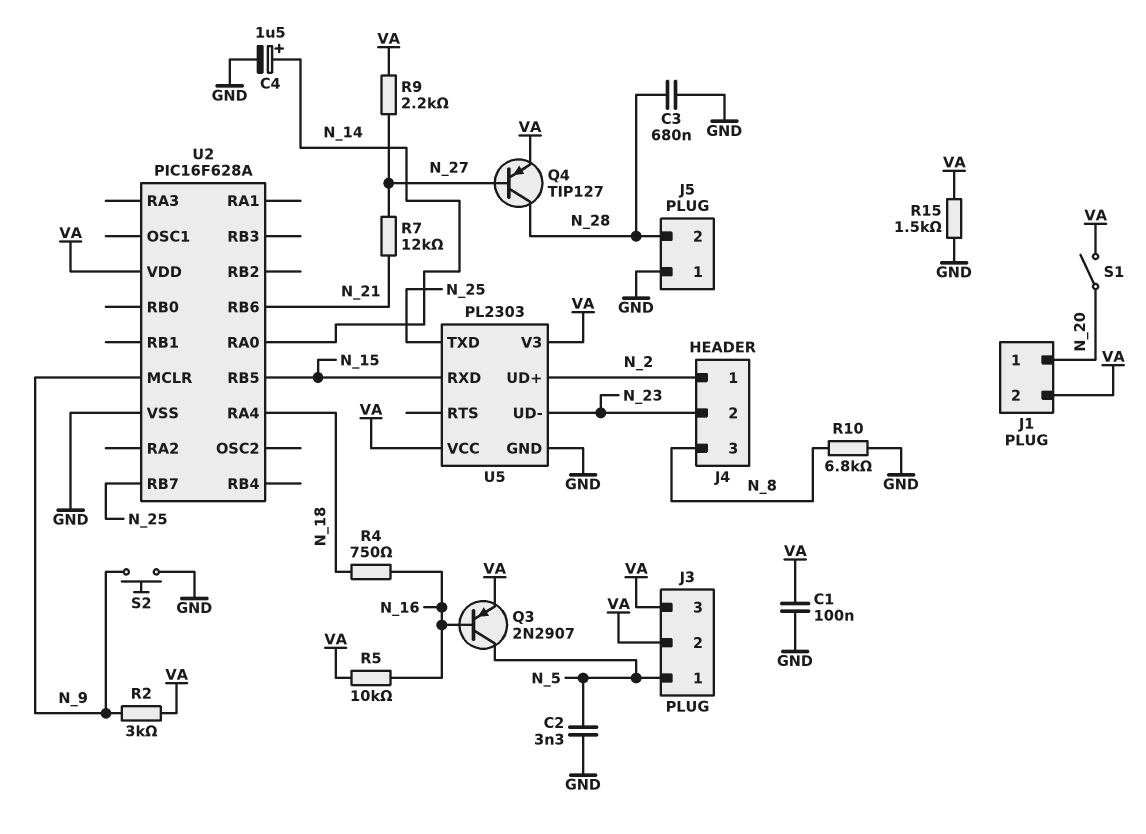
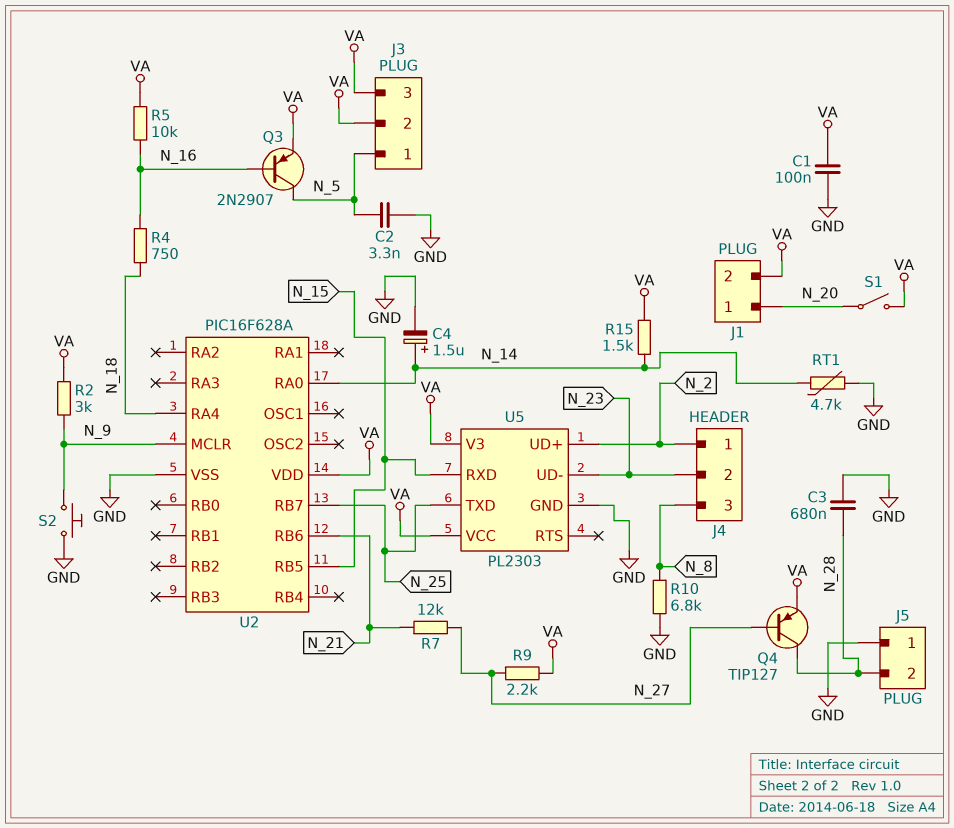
R15: 1.5k (GND, VA) -> 1.5k (N_14, VA)
RT1: none -> 4.7k (GND, N_14)

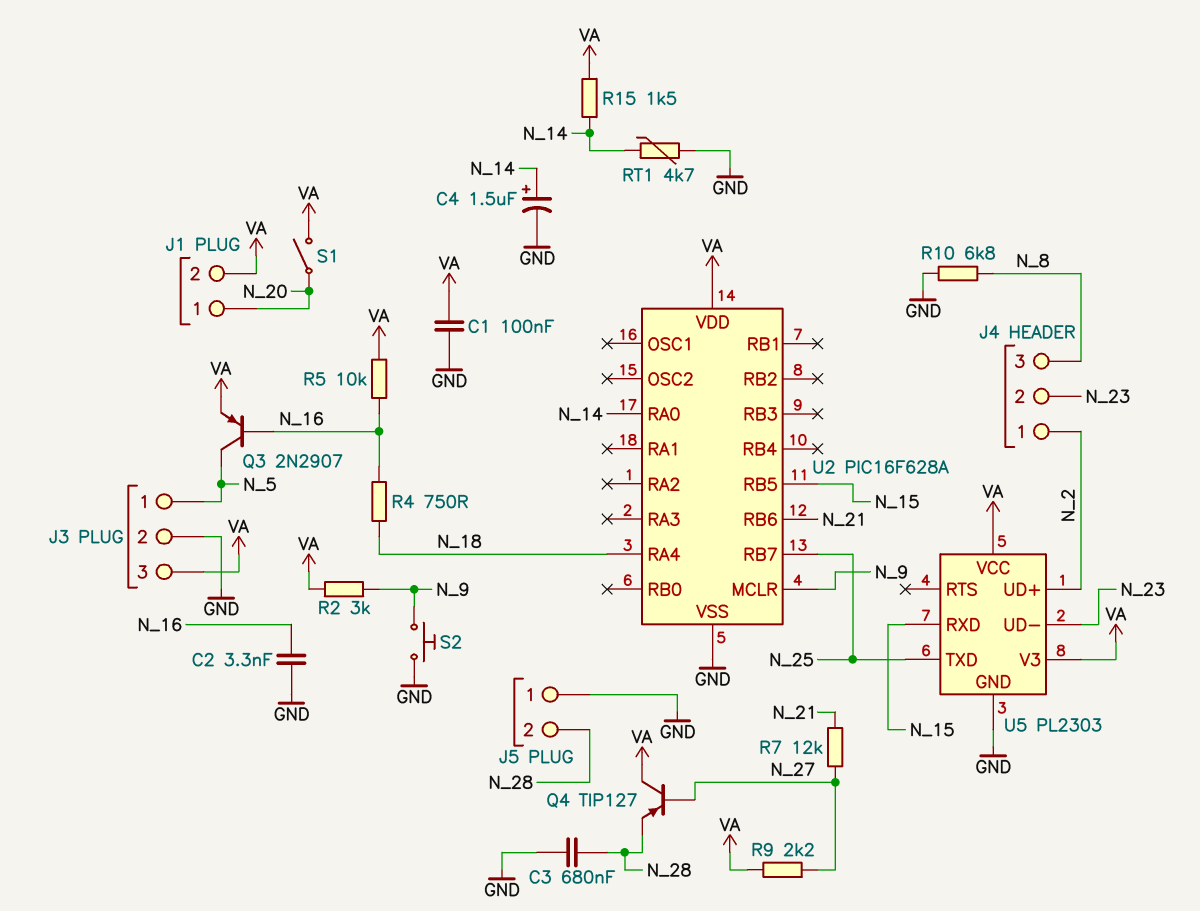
C2: 3.3nF (GND, N_5) -> 3.3nF (GND, N_16)
J3 pin 2: VA -> GND
Q4: PNP TIP127 (B N_27, C N_28, E VA) -> PNP TIP127 (B N_27, C VA, E N_28)

